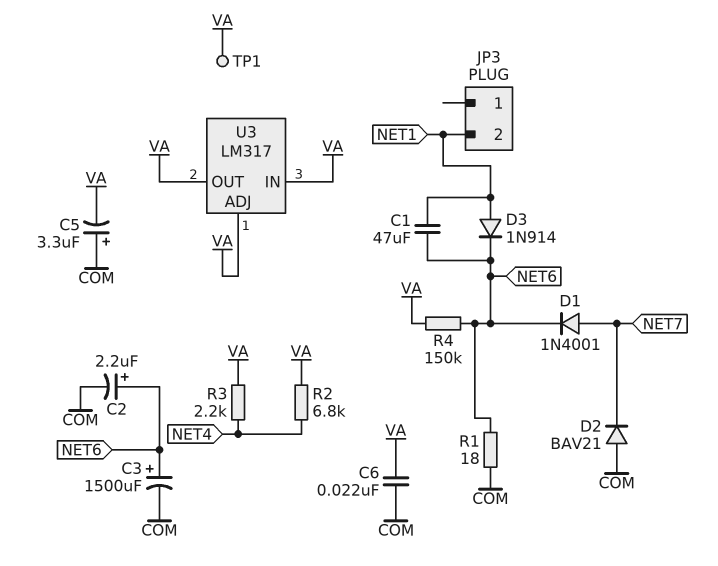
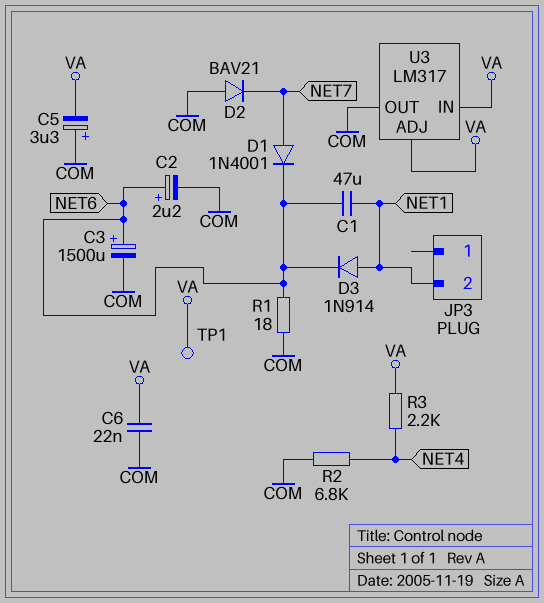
R2: 6.8k (NET4, VA) -> 6.8k (COM, NET4)
R4: 150k (NET6, VA) -> none
U3 pin OUT: VA -> COM

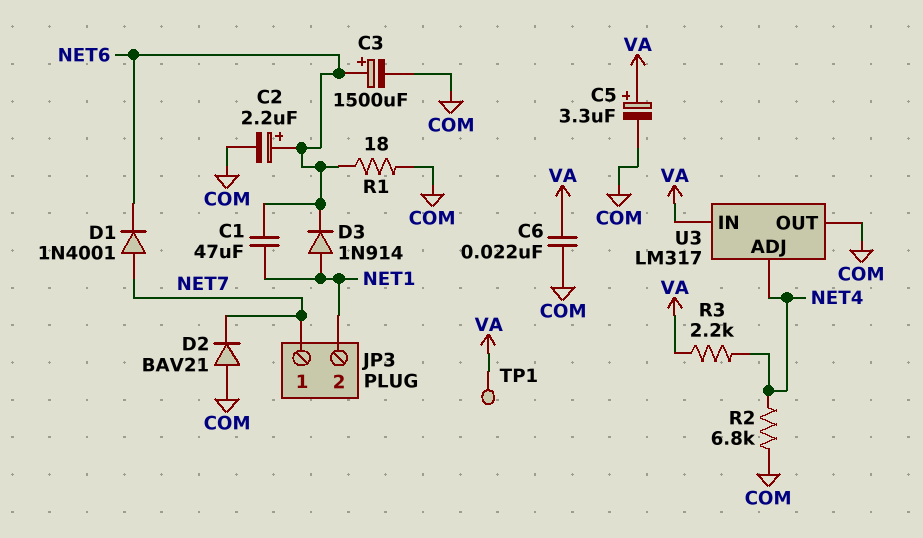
C5: 3.3uF (plus COM, minus VA) -> 3.3uF (plus VA, minus COM)
JP3 pin 1: none -> NET7
U3 pin ADJ: VA -> NET4

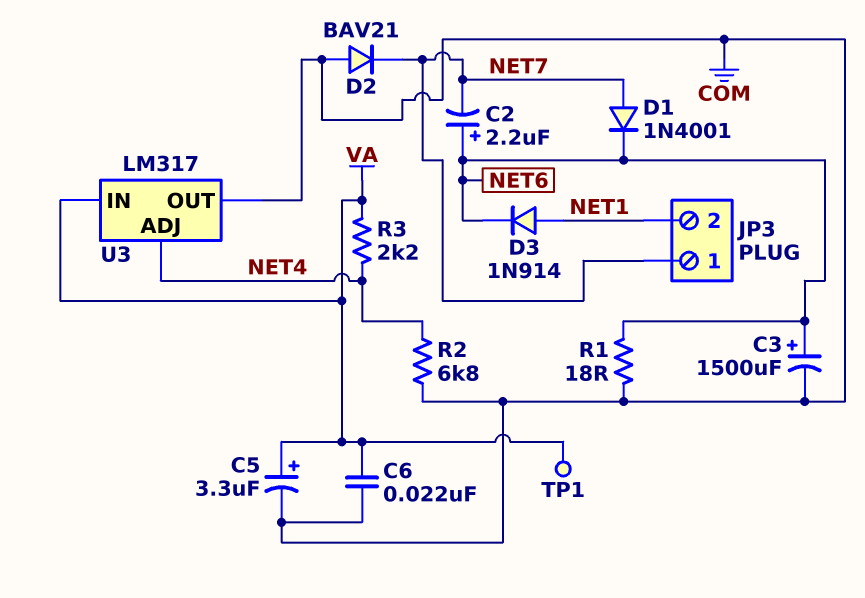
C1: 47uF (NET1, NET6) -> none
C2: 2.2uF (plus NET6, minus COM) -> 2.2uF (plus NET6, minus NET7)

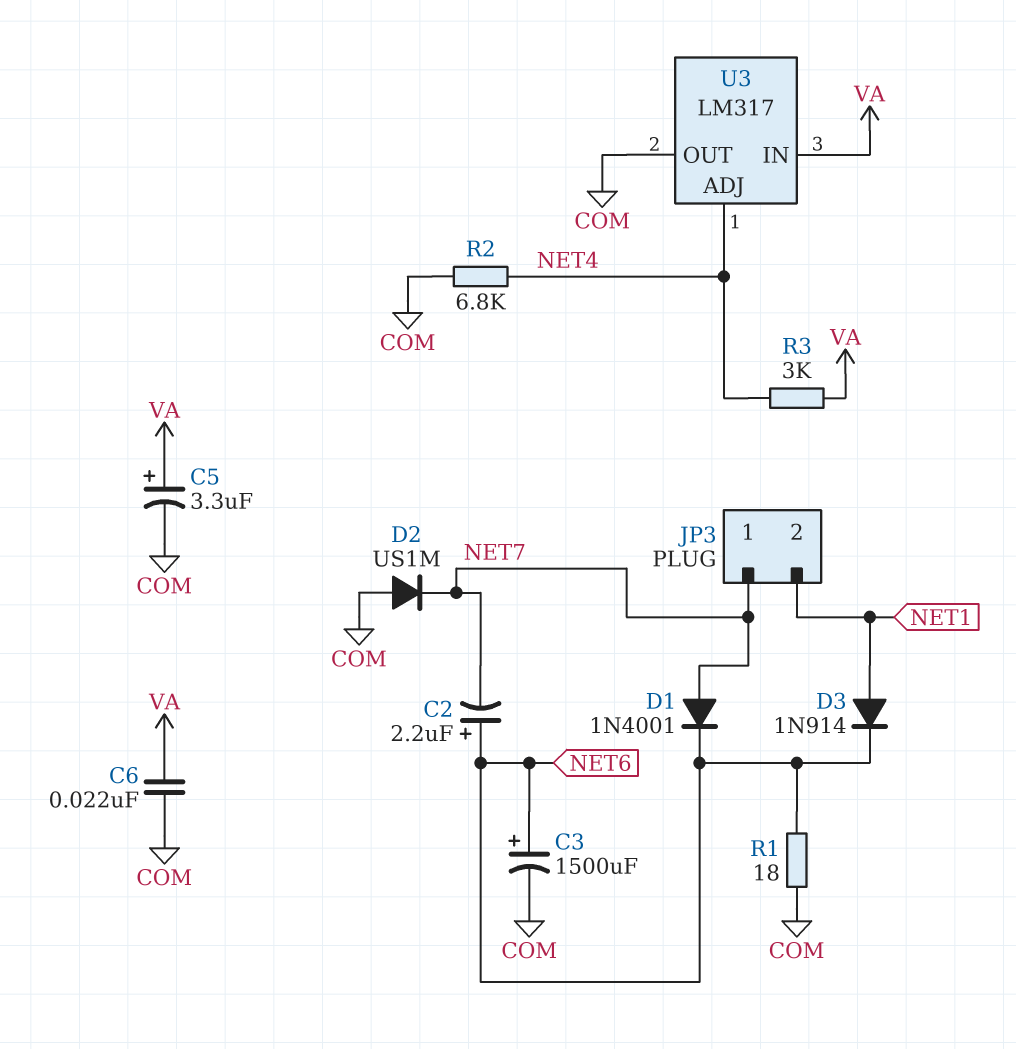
D2: diode BAV21 (A COM, K NET7) -> diode US1M (A COM, K NET7)
R3: 2.2k (NET4, VA) -> 3k (NET4, VA)
TP1: test point (VA) -> none

